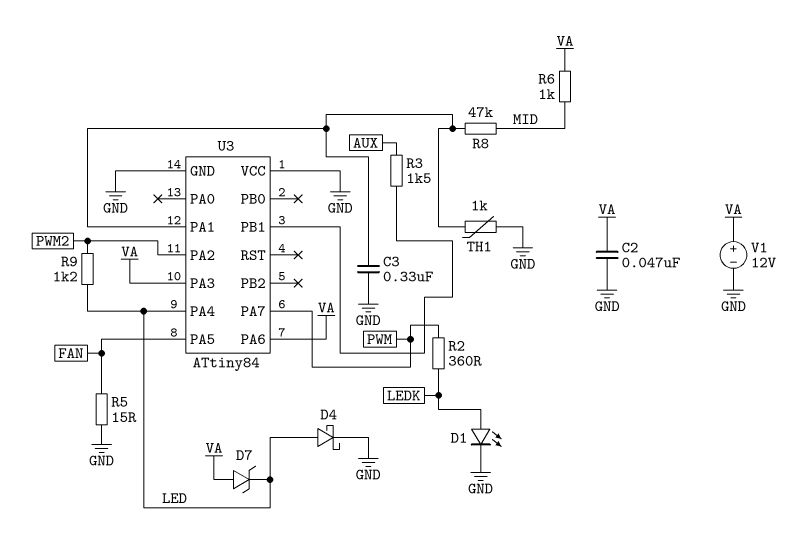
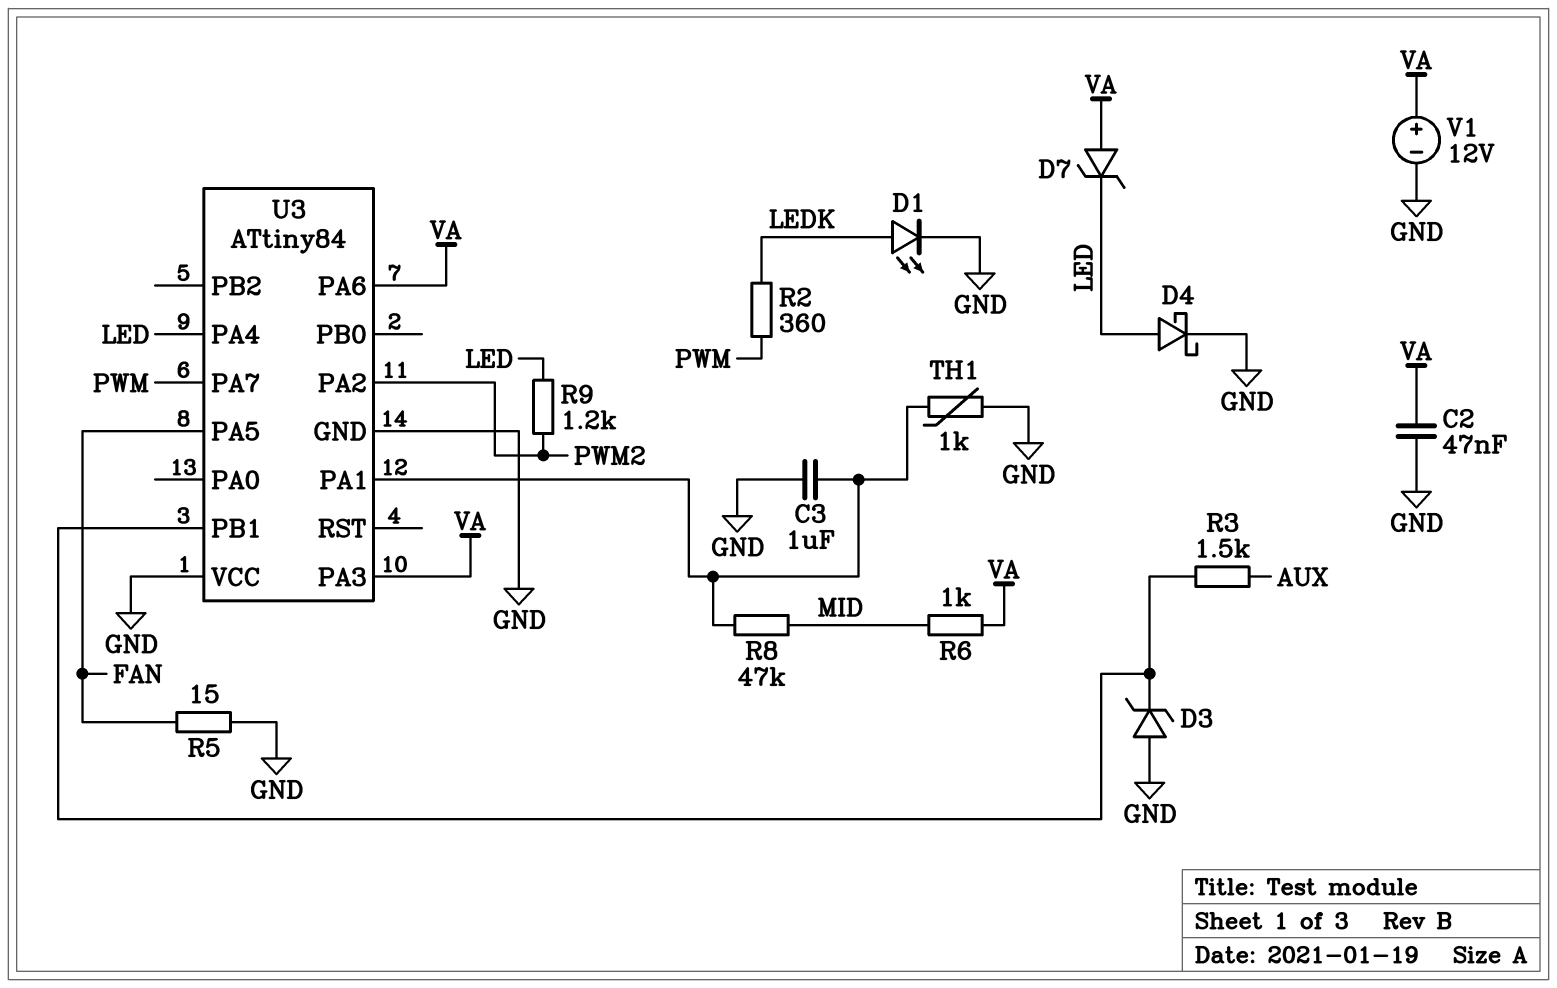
C3: 330nF (GND, U3/PA1) -> 1uF (GND, U3/PA1)
D3: none -> zener (A GND, K U3/PB1)

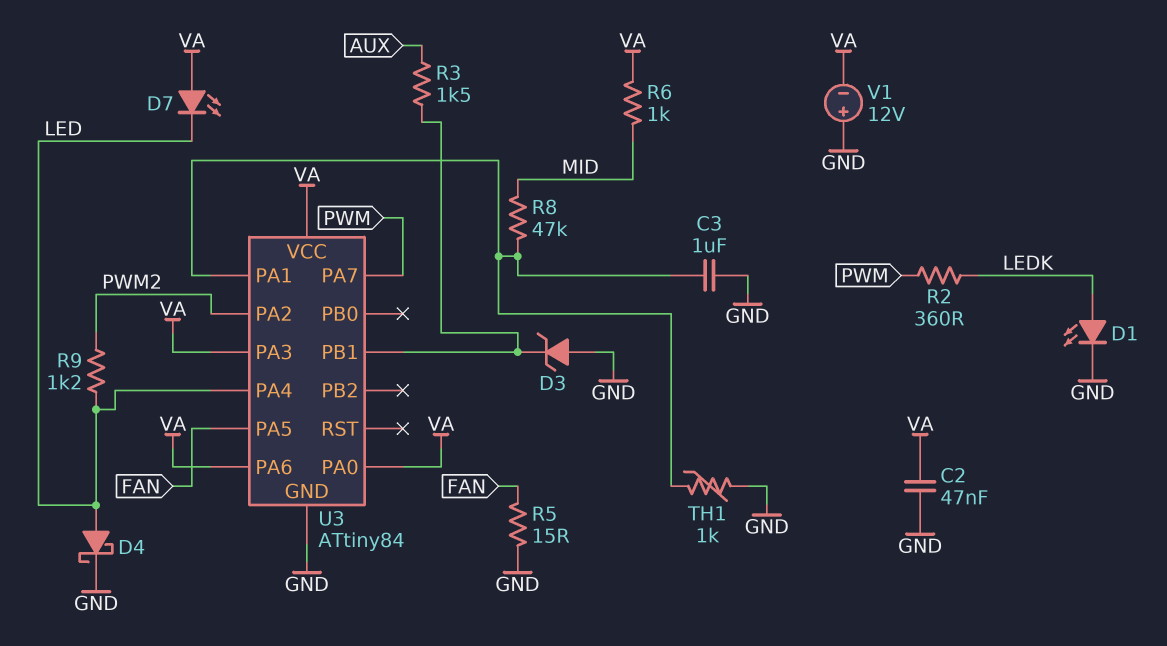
D7: zener (A VA, K LED) -> LED (A VA, K LED)
U3 pin PA0: none -> VA
U3 pin VCC: GND -> VA
V1: 12V (plus VA, minus GND) -> 12V (plus GND, minus VA)

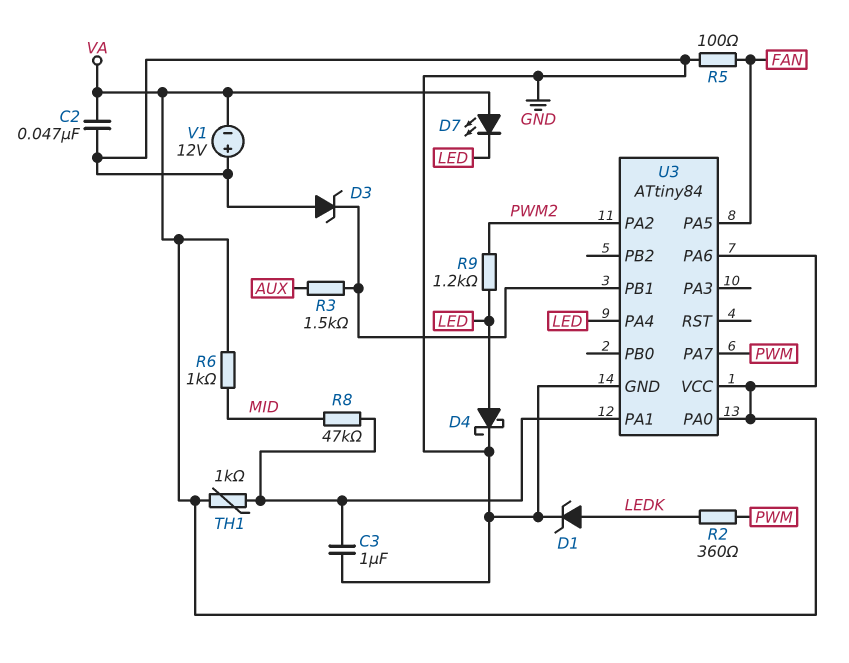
D1: LED (A LEDK, K GND) -> zener (A LEDK, K GND)
R5: 15 (FAN, GND) -> 100 (FAN, GND)
TH1: 1k (GND, U3/PA1) -> 1k (U3/PA1, VA)
U3 pin PA3: VA -> none

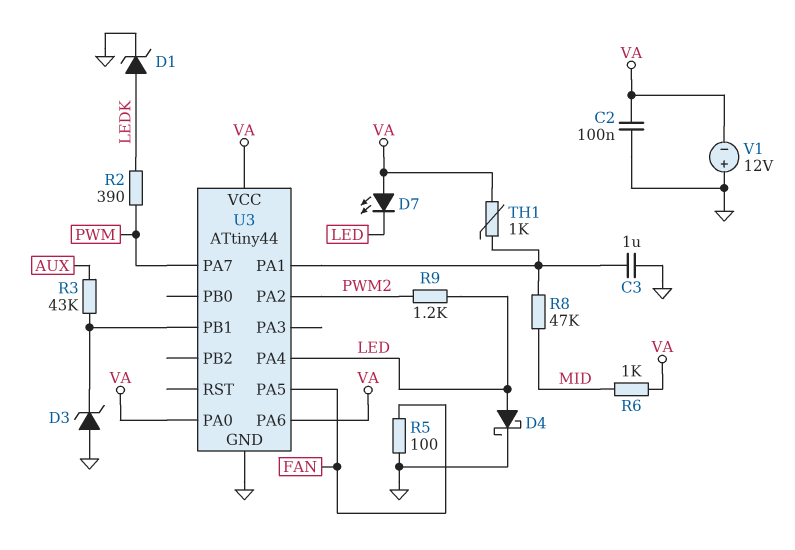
C2: 47nF (GND, VA) -> 100nF (GND, VA)
R2: 360 (LEDK, PWM) -> 390 (LEDK, PWM)
R3: 1.5k (AUX, U3/PB1) -> 43k (AUX, U3/PB1)
U3: ATtiny84 -> ATtiny44

